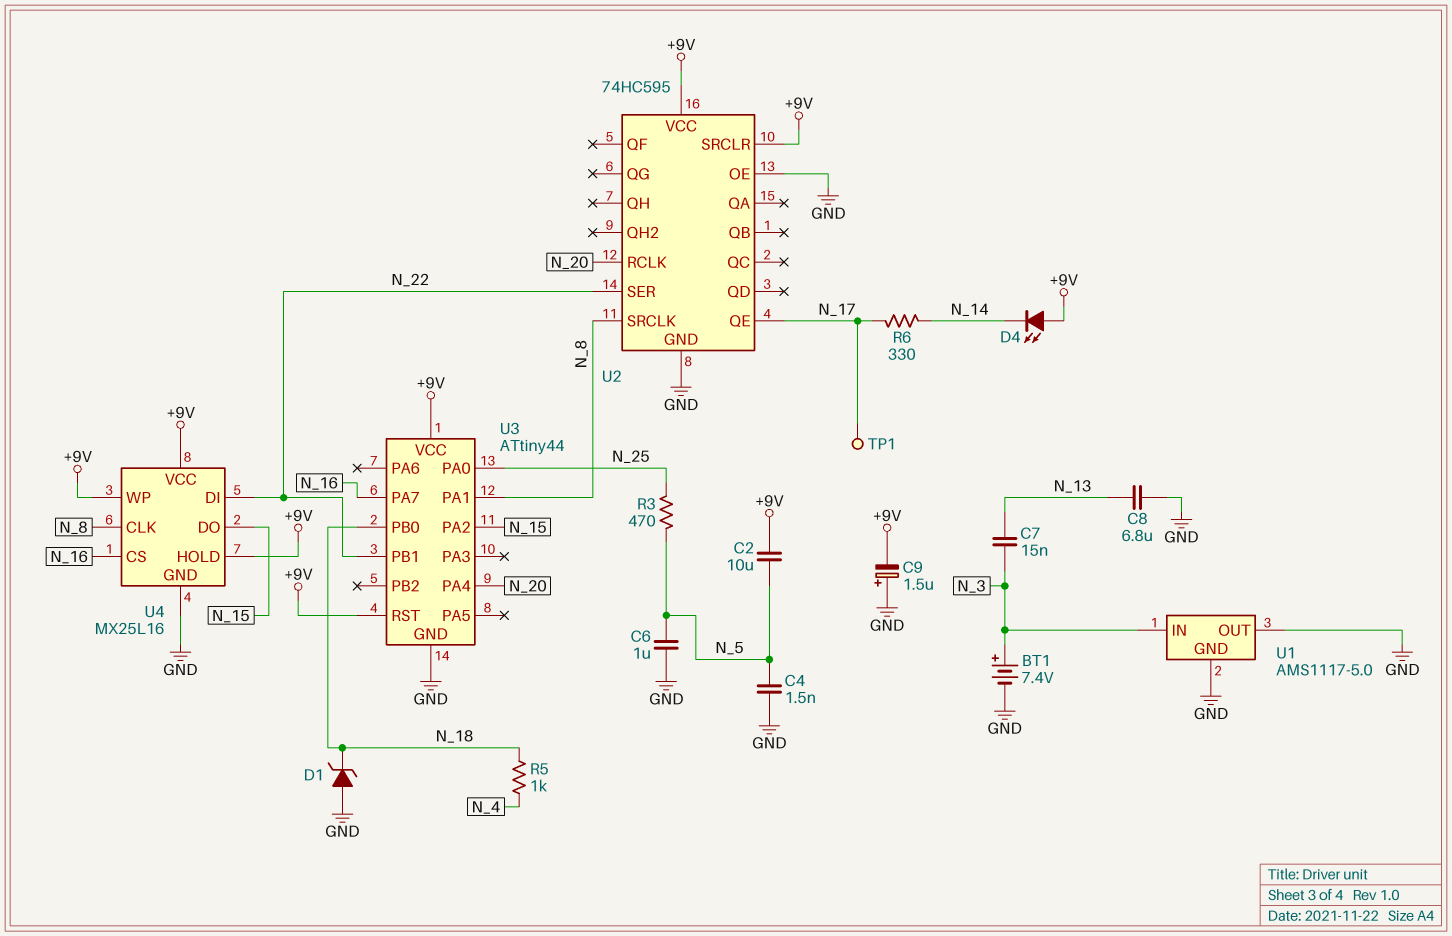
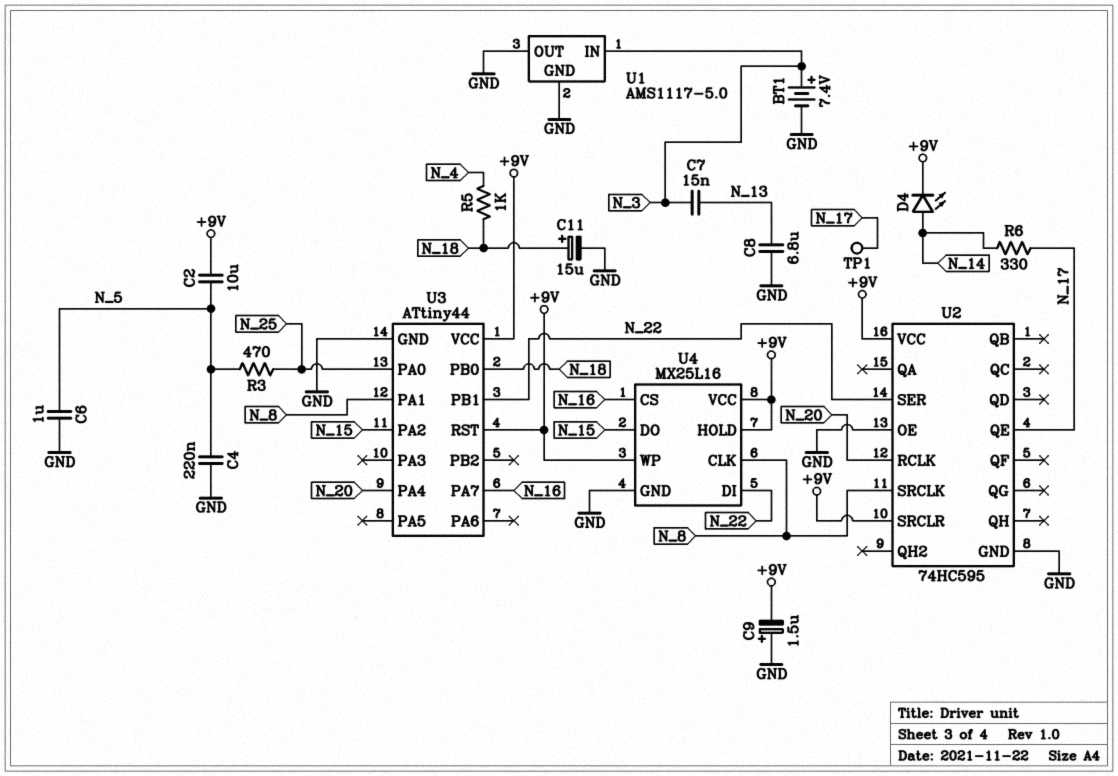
C4: 1.5nF (GND, N_5) -> 220nF (GND, N_5)
C11: none -> 15uF (plus N_18, minus GND)
D1: zener (A GND, K N_18) -> none
D4: LED (A +9V, K N_14) -> LED (A N_14, K +9V)

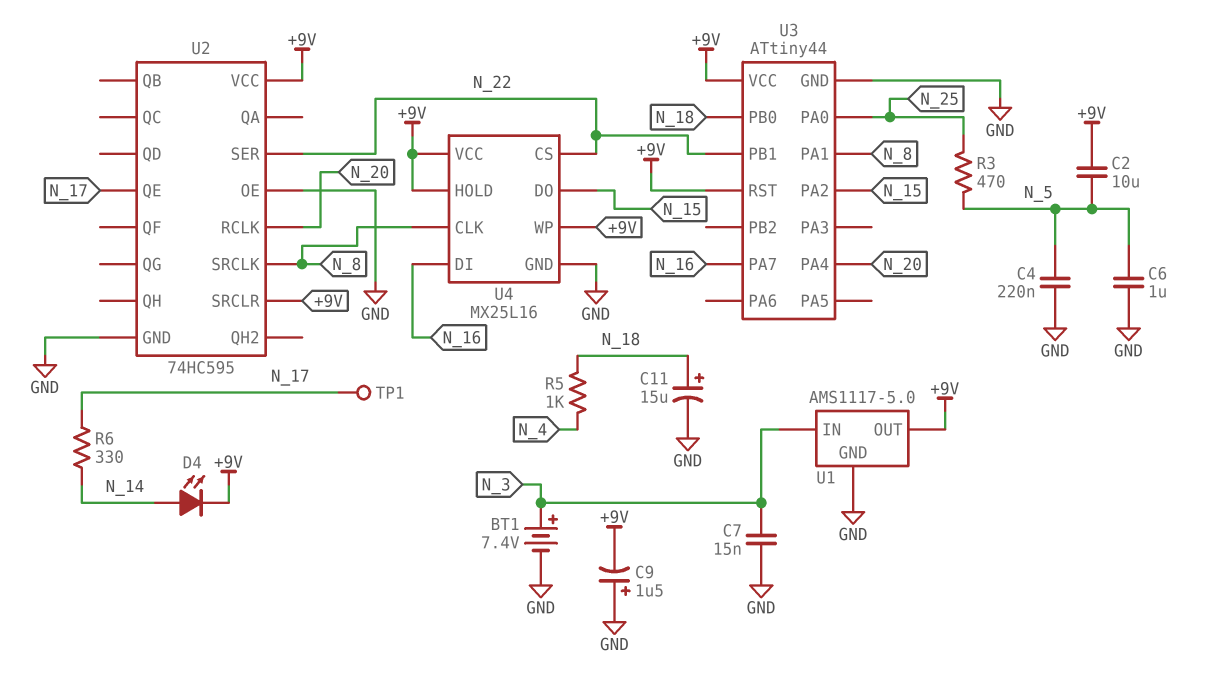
C7: 15nF (N_3, N_13) -> 15nF (GND, N_3)
C8: 6.8uF (GND, N_13) -> none
U1 pin OUT: GND -> +9V
U4 pin CS: N_16 -> N_22
U4 pin DI: N_22 -> N_16

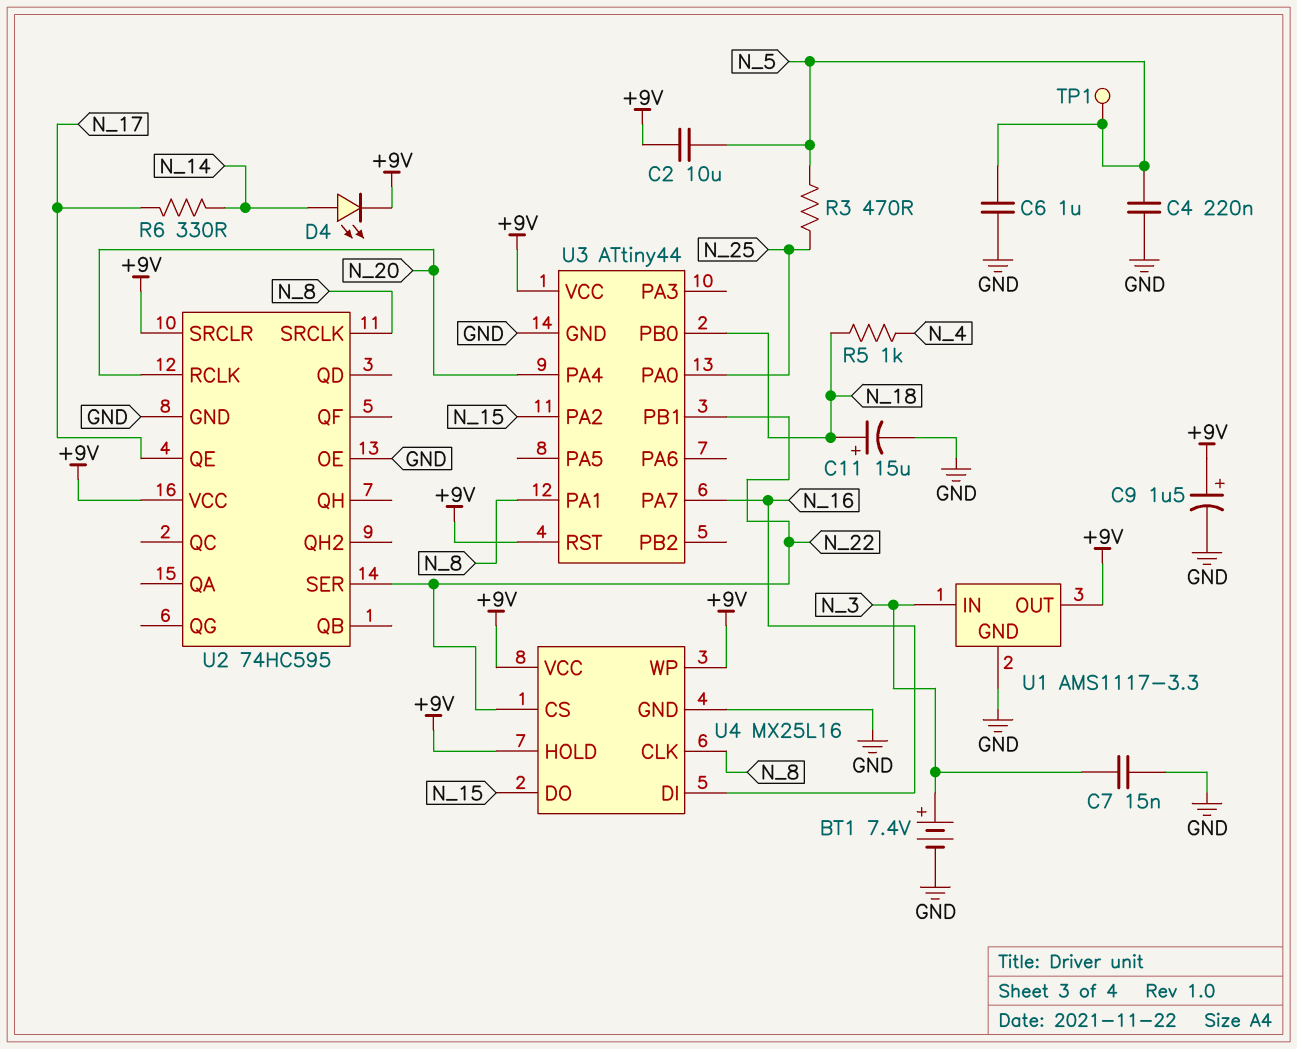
C9: 1.5uF (plus GND, minus +9V) -> 1.5uF (plus +9V, minus GND)
TP1: test point (N_17) -> test point (N_5)
U1: AMS1117-5.0 -> AMS1117-3.3

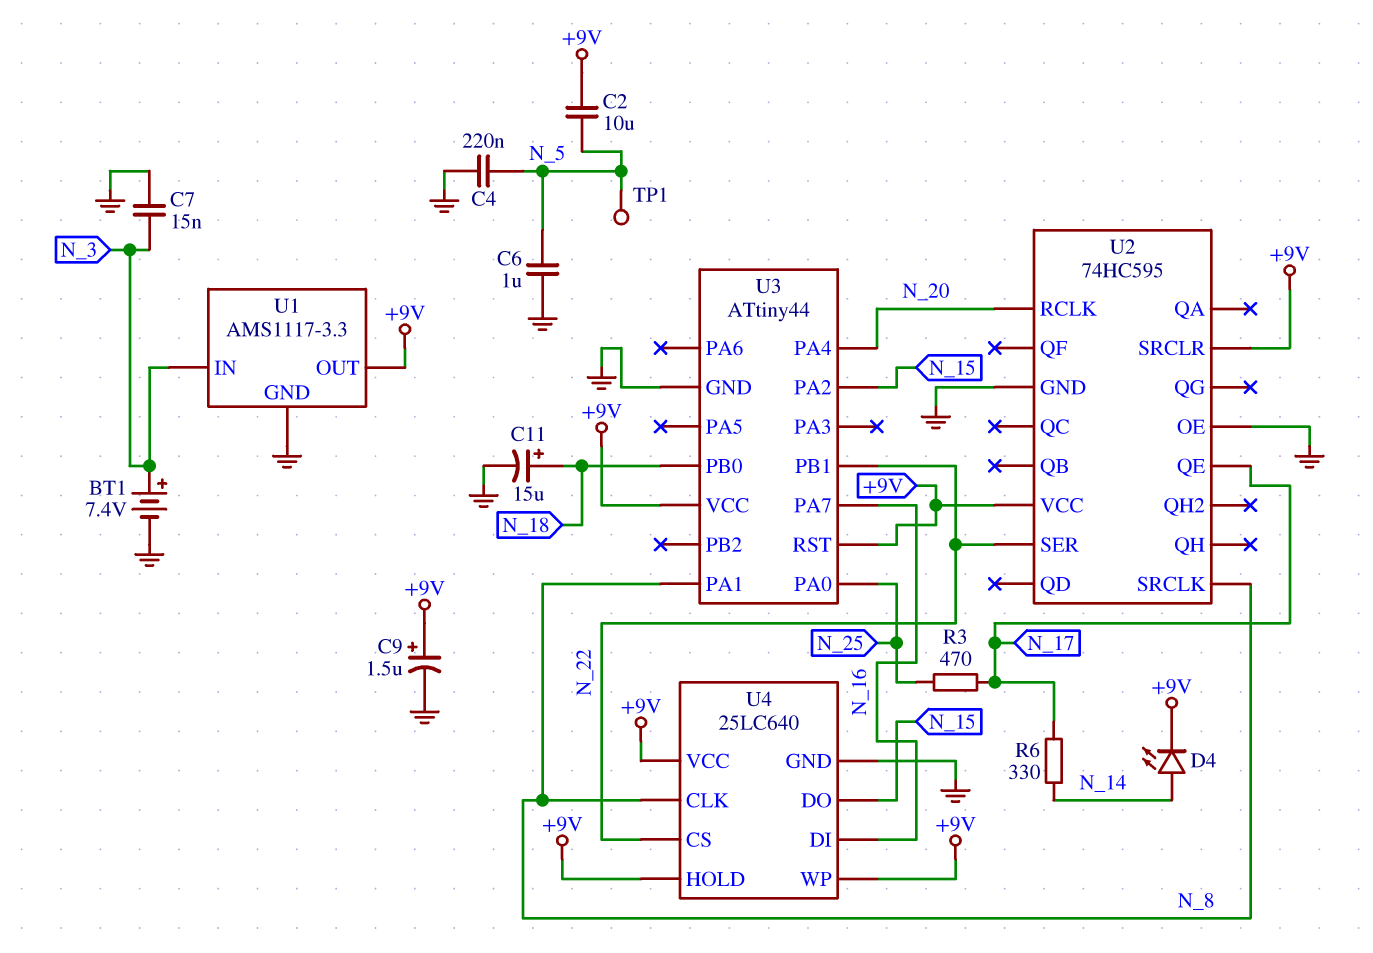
R3: 470 (N_5, N_25) -> 470 (N_17, N_25)
R5: 1k (N_4, N_18) -> none
U4: MX25L16 -> 25LC640

